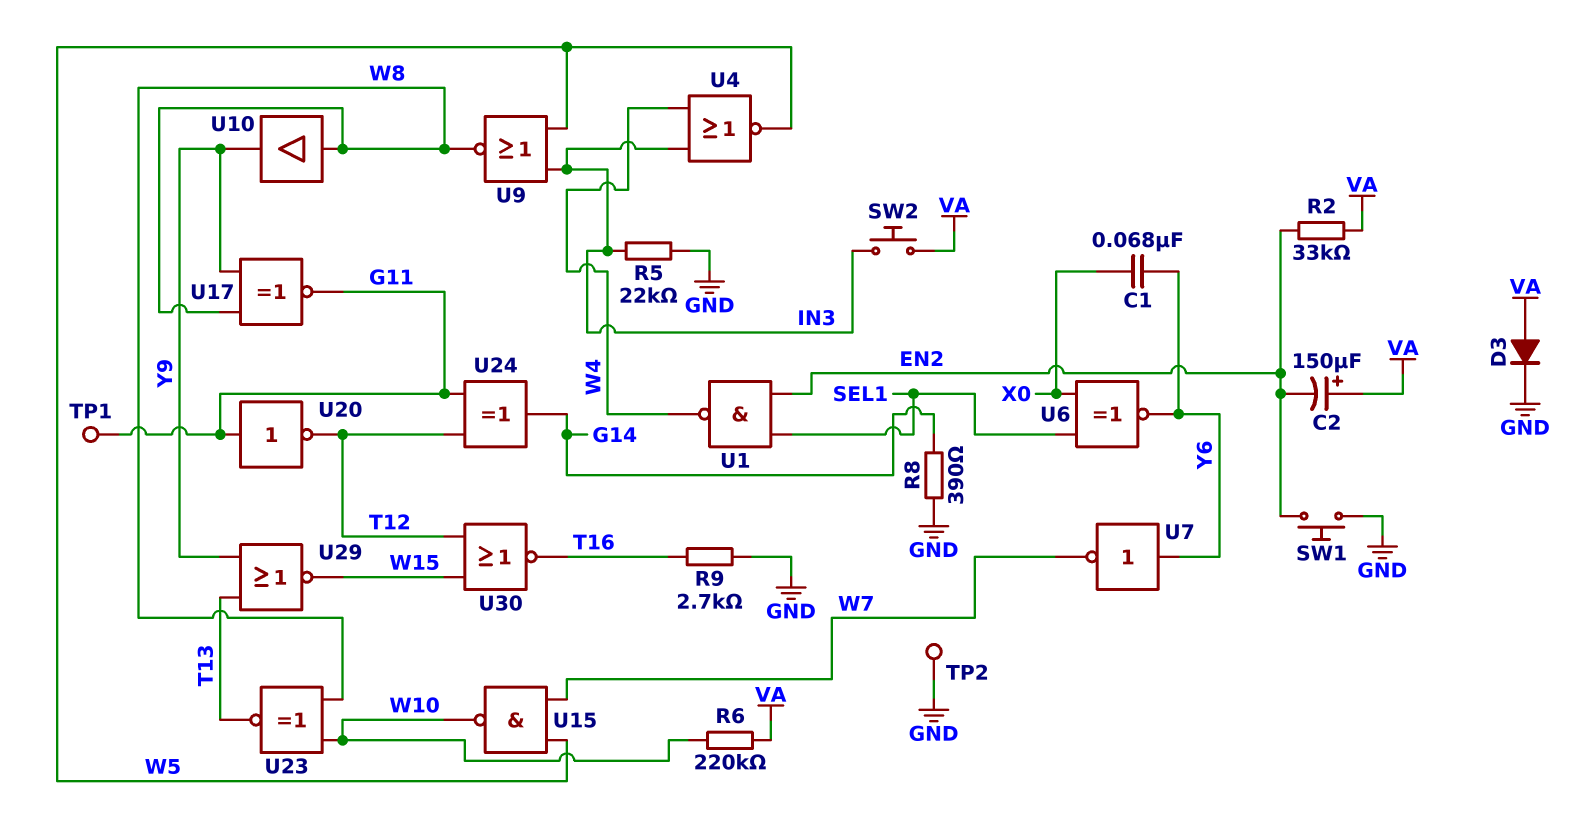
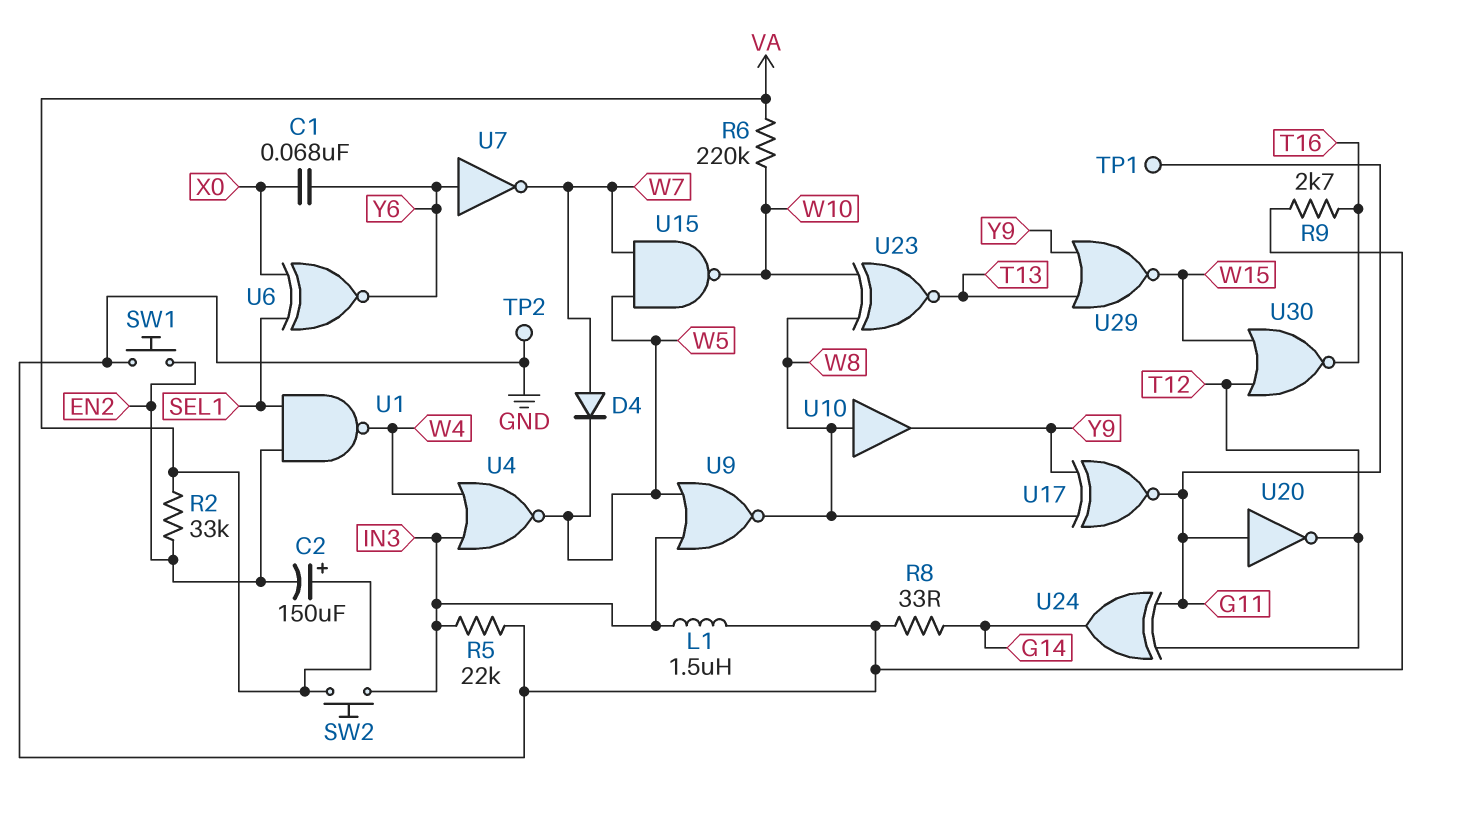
D3: diode (A VA, K GND) -> none
D4: none -> diode (A W7, K W5)
L1: none -> 1.5uH (GND, IN3)
R8: 390 (G14, GND) -> 33 (G14, GND)

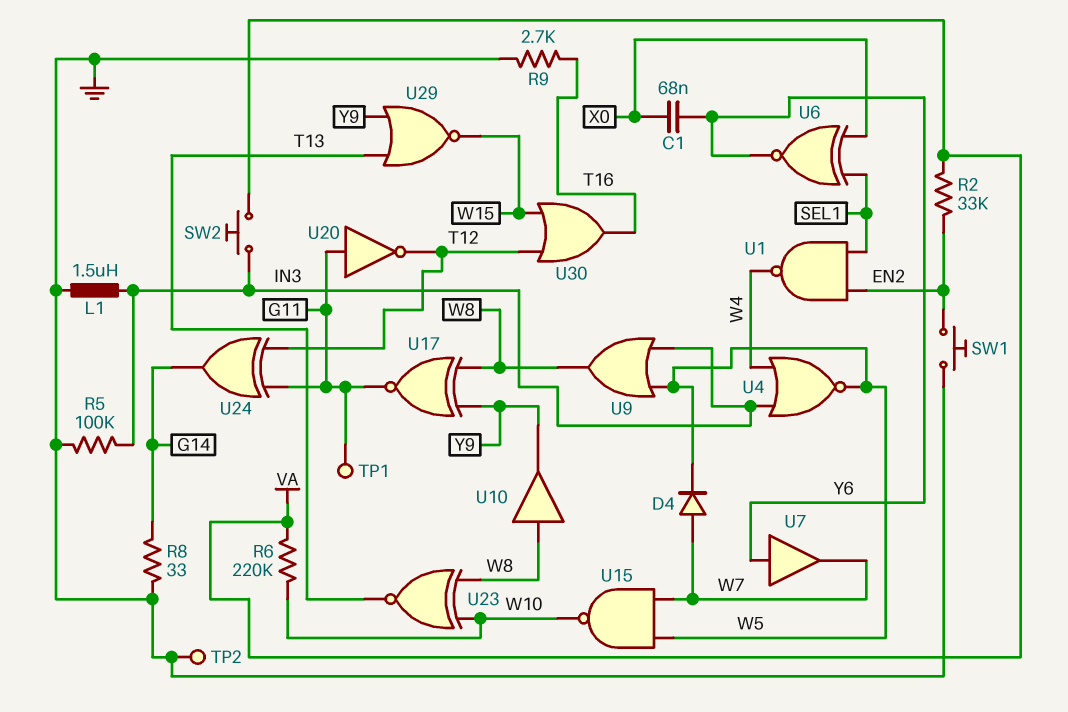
C2: 150uF (plus VA, minus EN2) -> none
R5: 22k (GND, IN3) -> 100k (GND, IN3)
U7: NOT (in Y6, out W7) -> buffer (in Y6, out W7)
U9: NOR (in IN3, in W5, out W8) -> OR (in IN3, in W5, out W8)
U30: NOR (in T12, in W15, out T16) -> OR (in T12, in W15, out T16)

